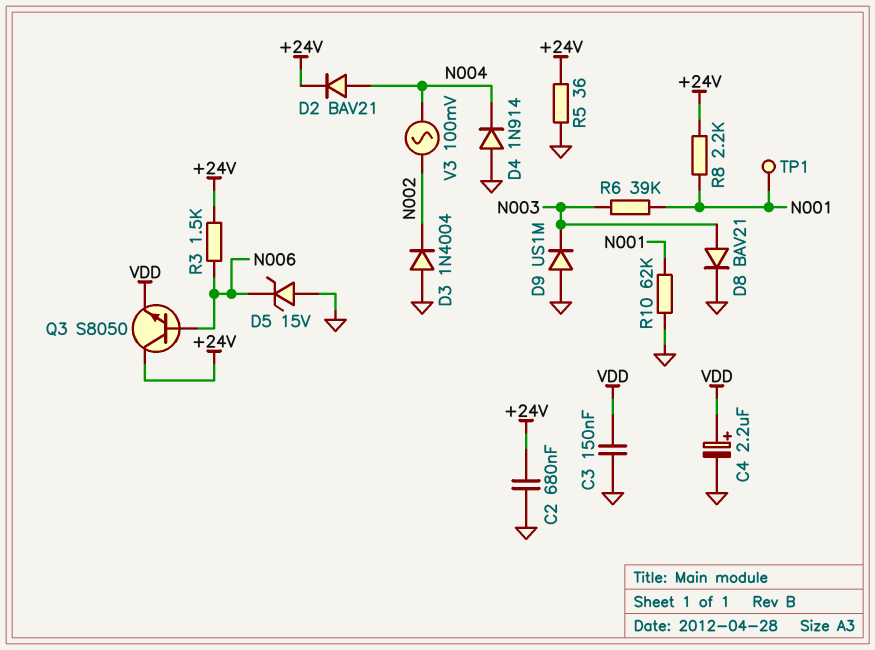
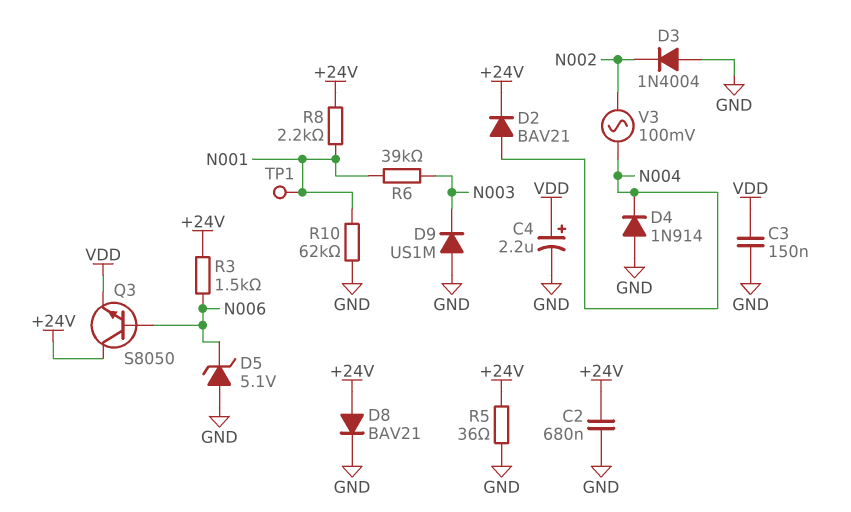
D5: zener 15V (A GND, K N006) -> zener 5.1V (A GND, K N006)
D8: diode BAV21 (A N003, K GND) -> diode BAV21 (A +24V, K GND)

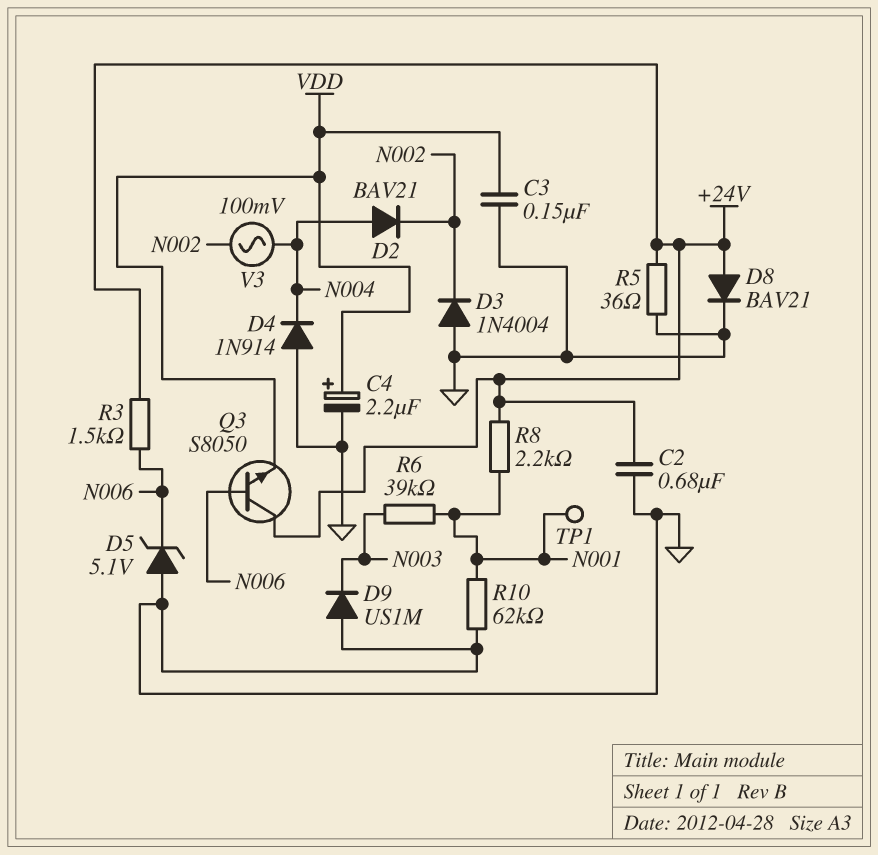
D2: diode BAV21 (A N004, K +24V) -> diode BAV21 (A N004, K N002)

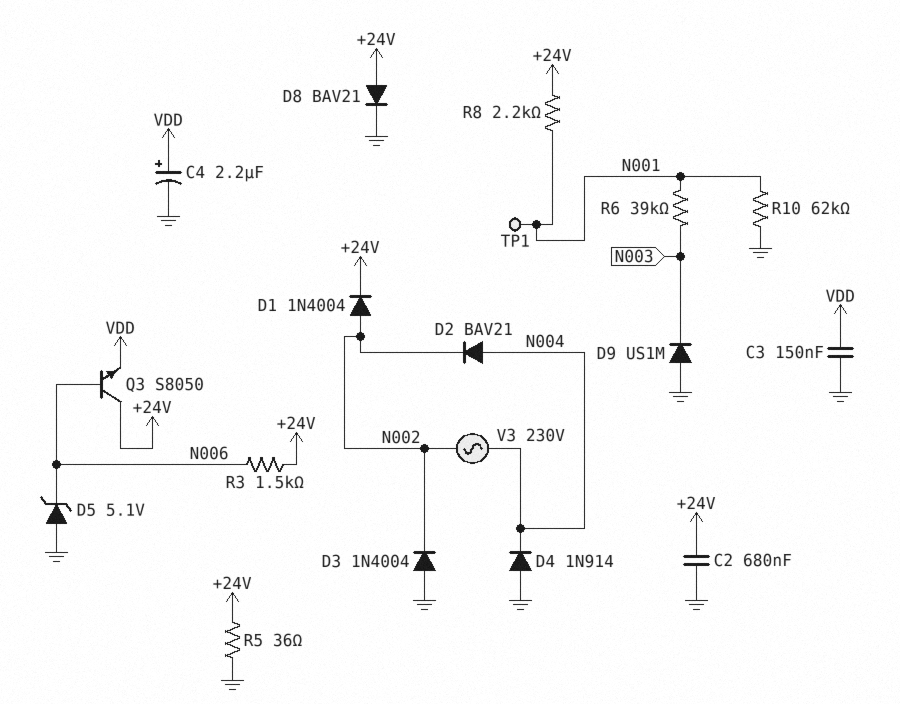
D1: none -> diode 1N4004 (A N002, K +24V)
V3: AC 100mV (N002, N004) -> AC 230V (N002, N004)

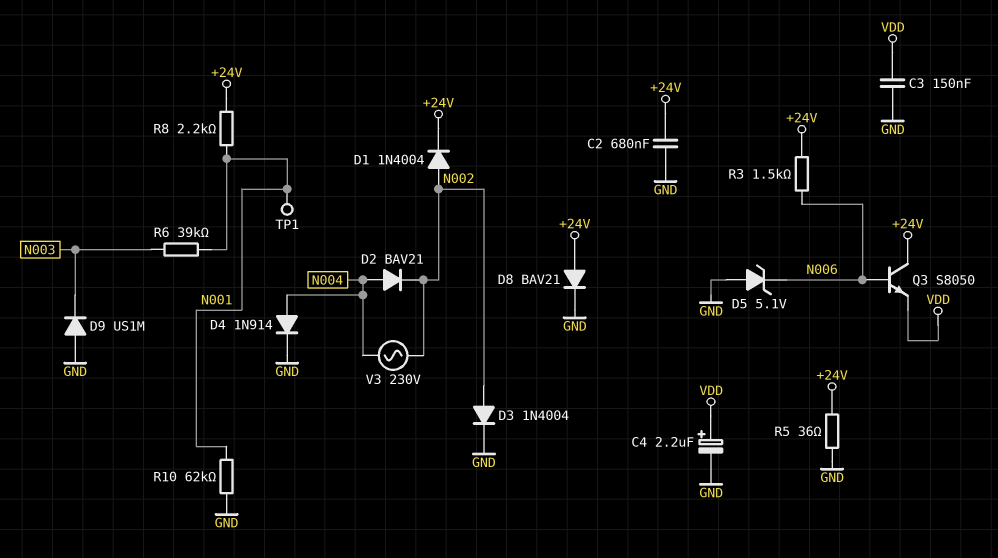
D3: diode 1N4004 (A GND, K N002) -> diode 1N4004 (A N002, K GND)
D4: diode 1N914 (A GND, K N004) -> diode 1N914 (A N004, K GND)

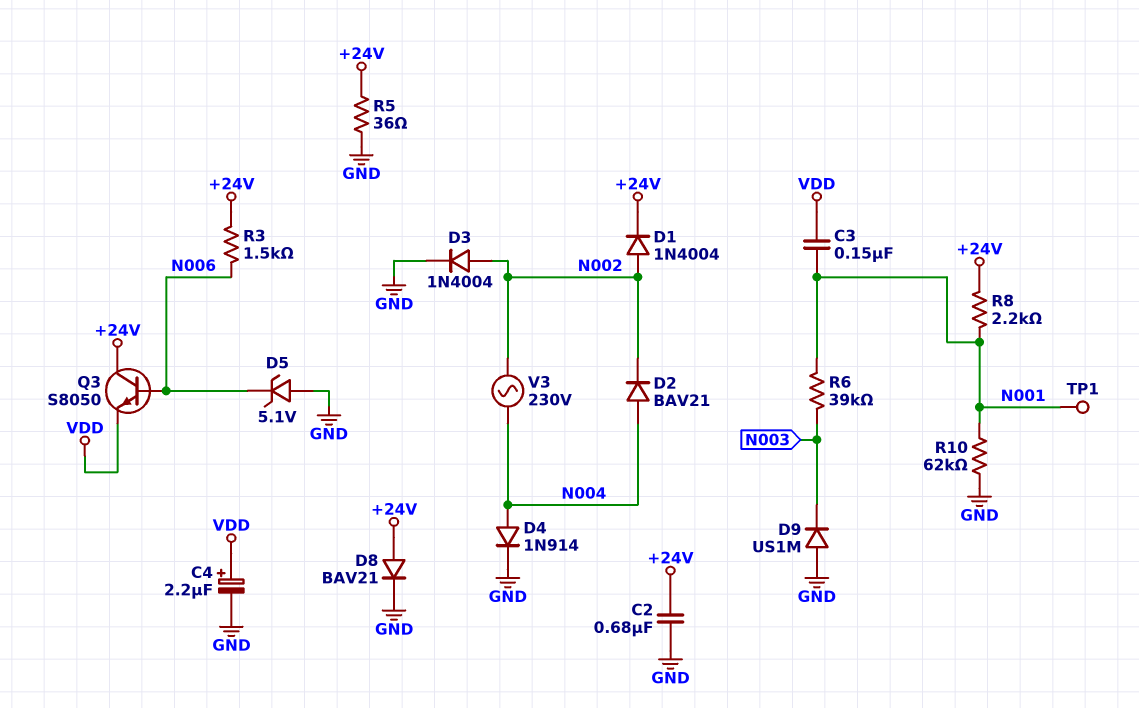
C3: 150nF (GND, VDD) -> 150nF (N001, VDD)

